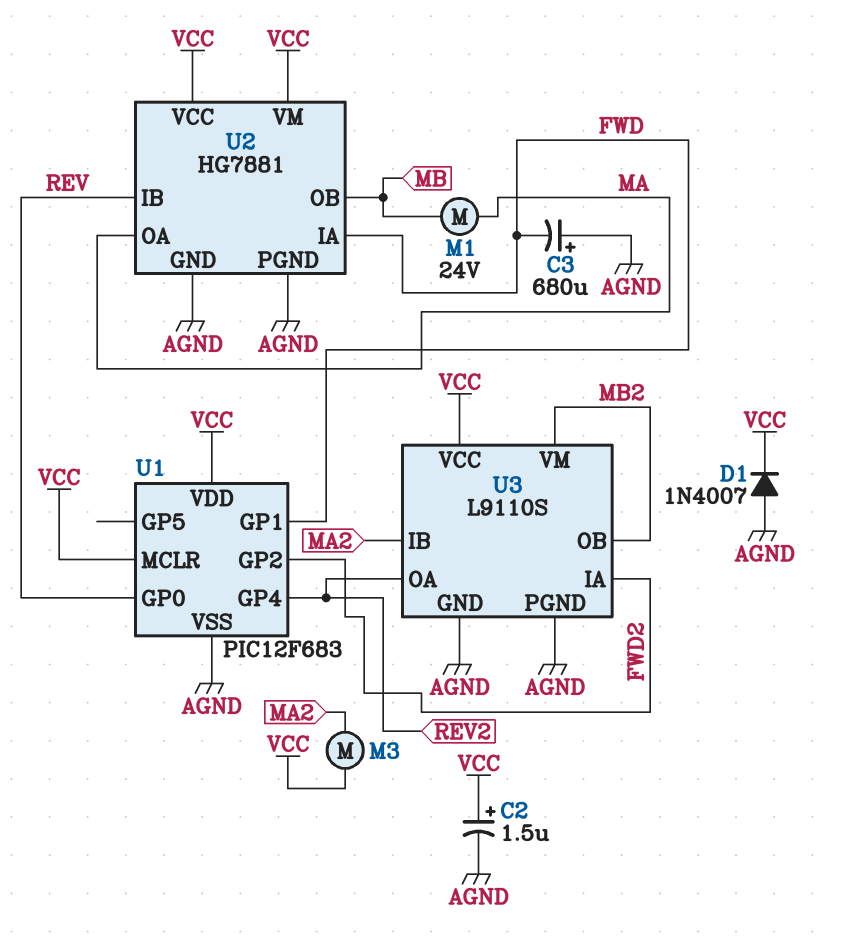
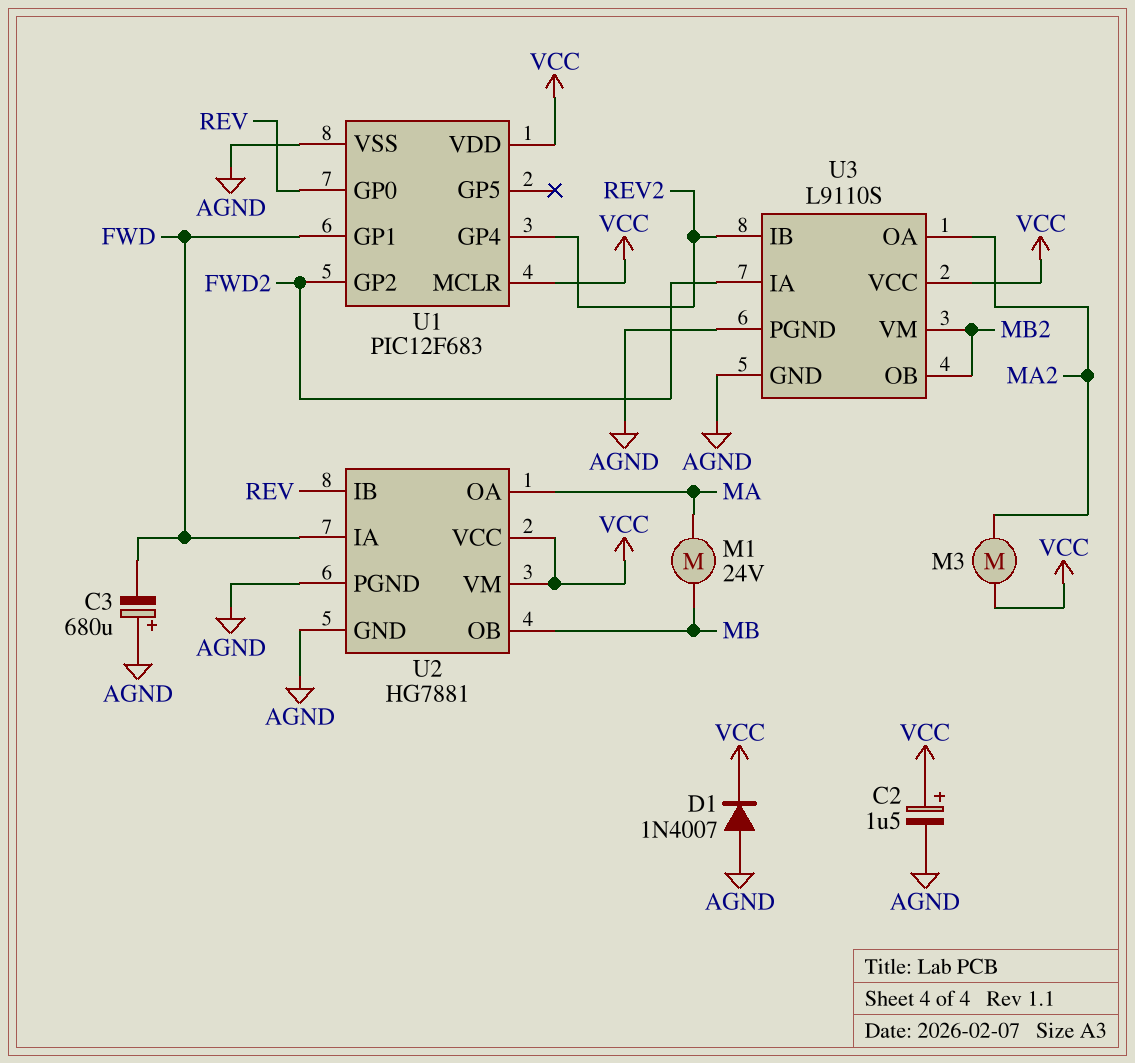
U3 pin IB: MA2 -> REV2
U3 pin OA: REV2 -> MA2

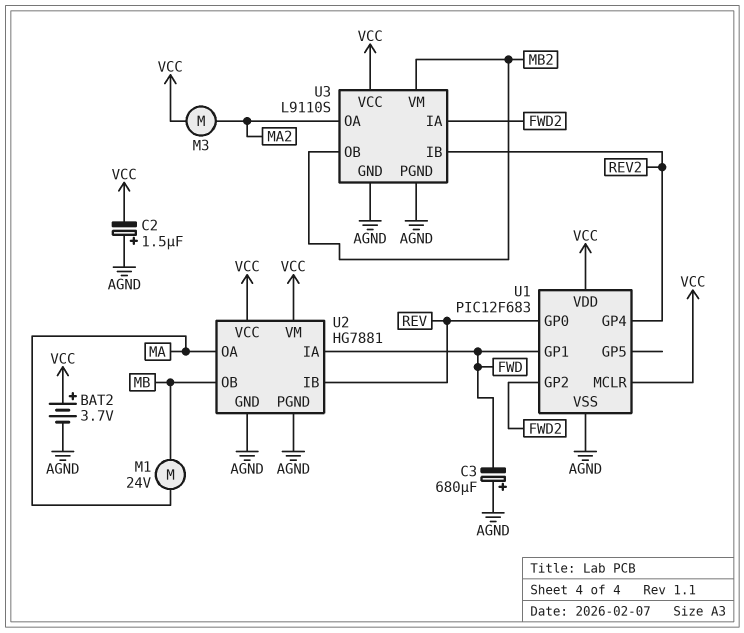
BAT2: none -> 3.7V (plus VCC, minus AGND)
C2: 1.5uF (plus VCC, minus AGND) -> 1.5uF (plus AGND, minus VCC)
D1: diode 1N4007 (A AGND, K VCC) -> none

